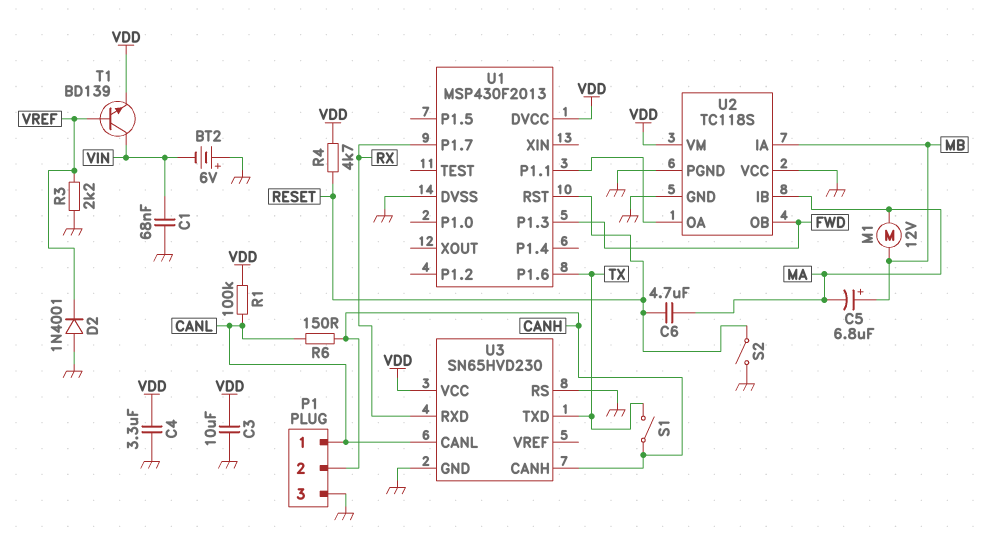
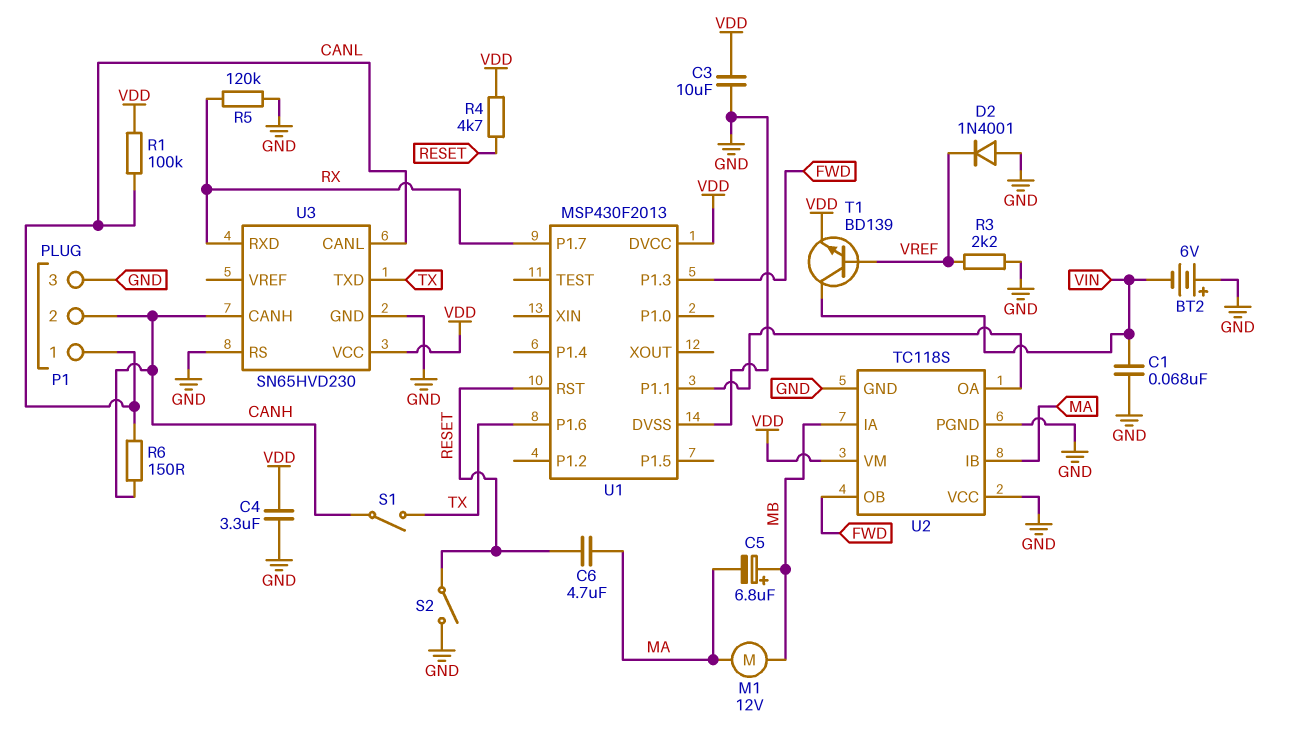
R5: none -> 120k (GND, RX)

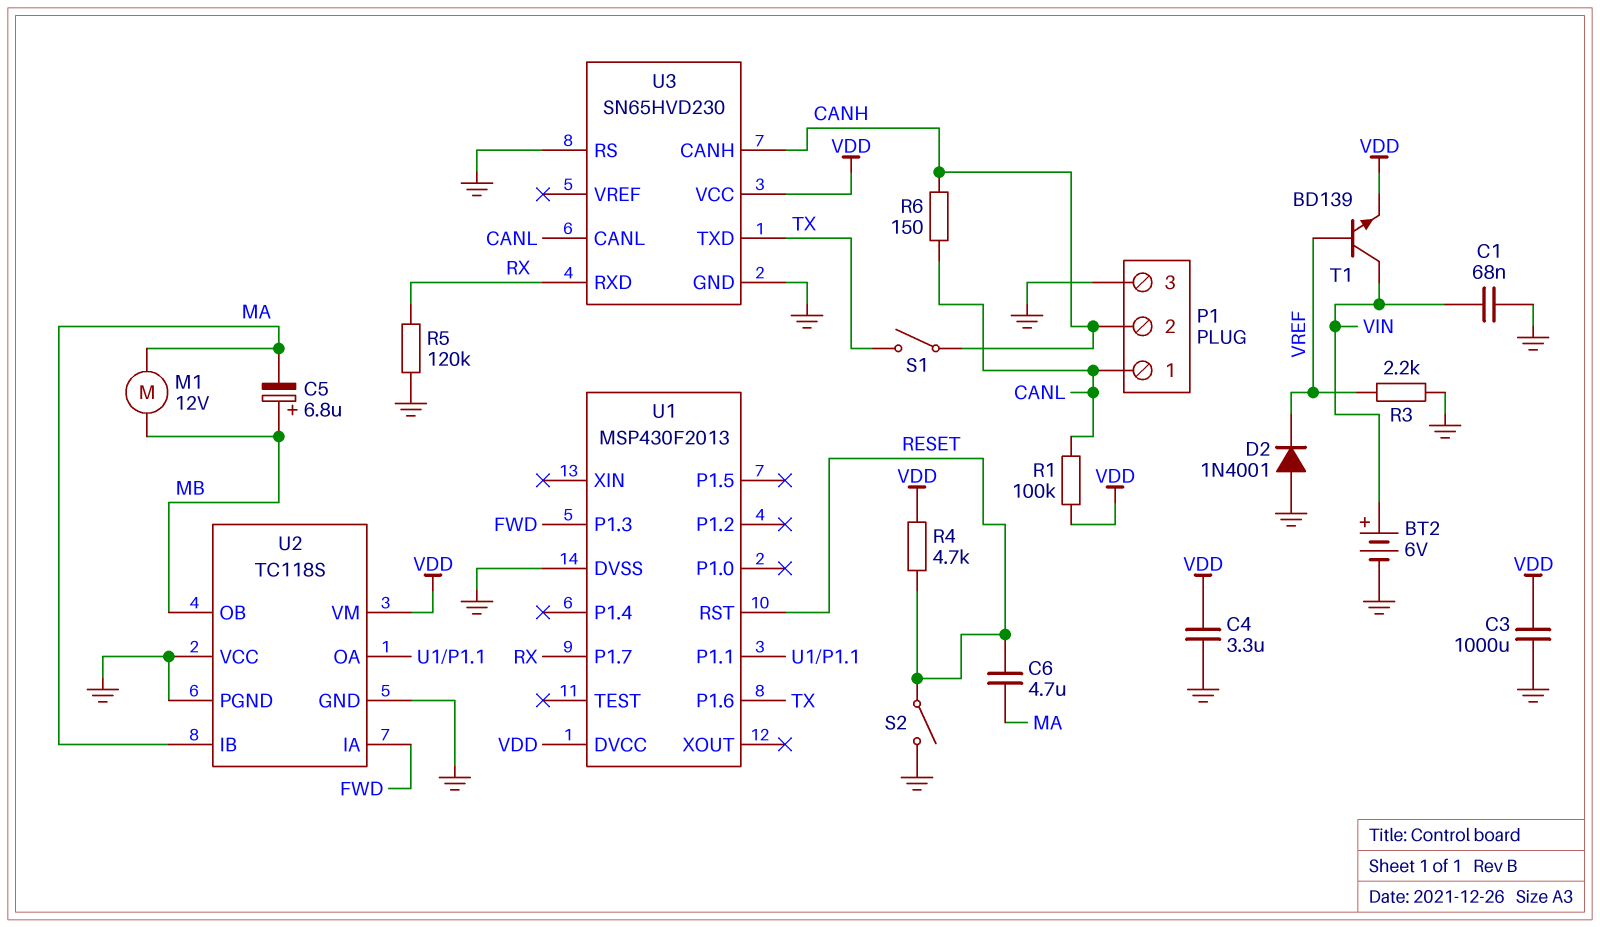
BT2: 6V (plus GND, minus VIN) -> 6V (plus VIN, minus GND)
C3: 10uF (GND, VDD) -> 1000uF (GND, VDD)
U2 pin IA: MB -> FWD
U2 pin OB: FWD -> MB

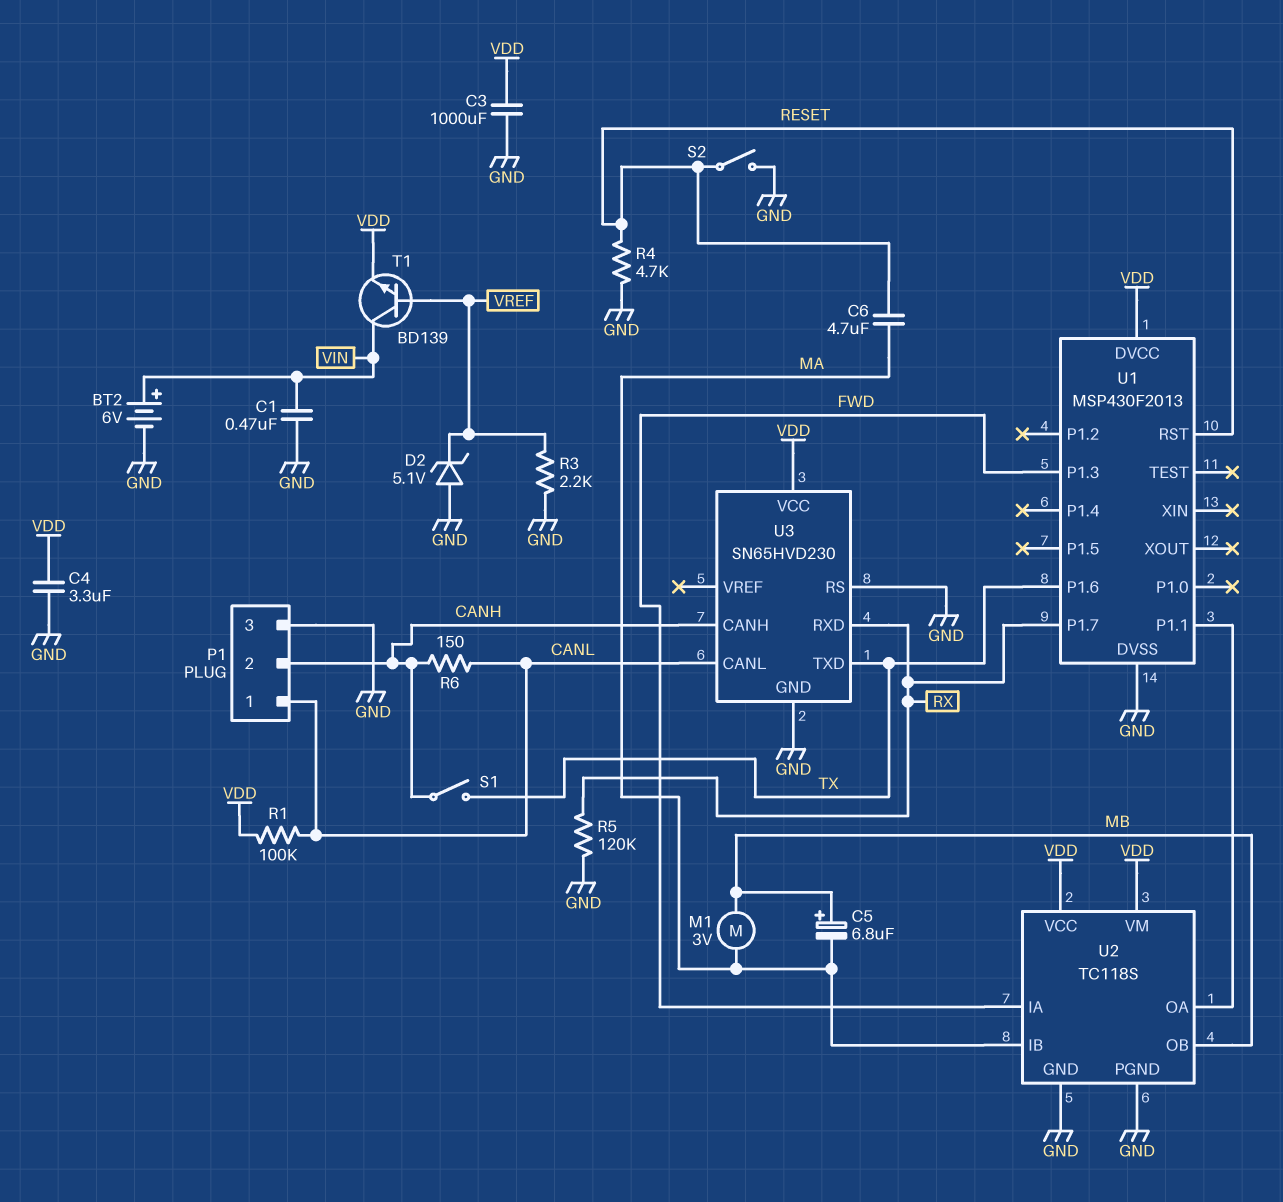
C1: 68nF (GND, VIN) -> 470nF (GND, VIN)
D2: diode 1N4001 (A GND, K VREF) -> zener 5.1V (A GND, K VREF)
M1: motor 12V (MA, MB) -> motor 3V (MA, MB)
R4: 4.7k (RESET, VDD) -> 4.7k (GND, RESET)
U2 pin VCC: GND -> VDD

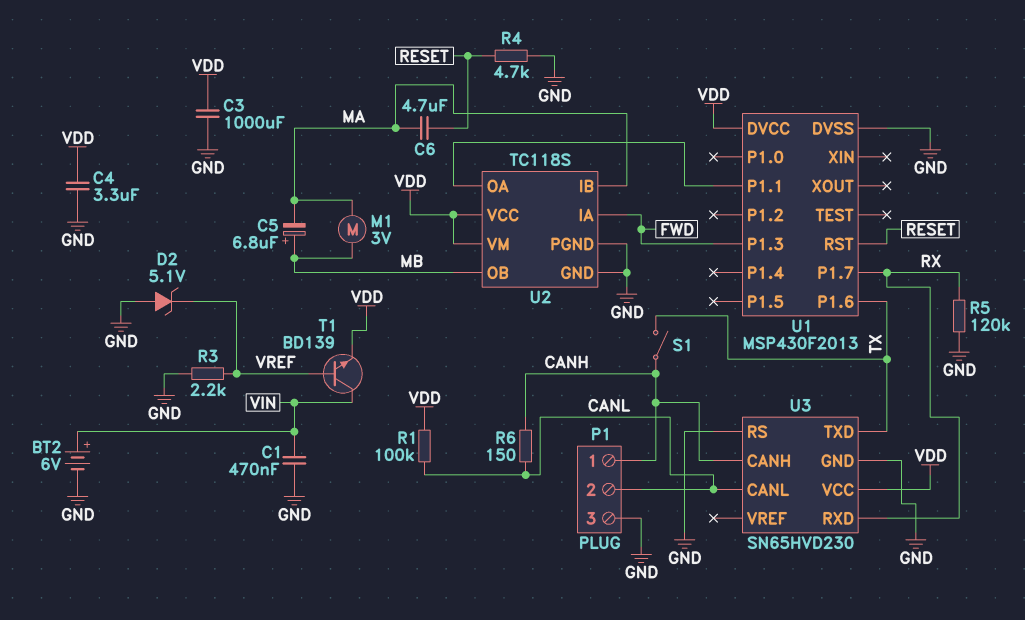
P1 pin 1: CANL -> CANH
P1 pin 2: CANH -> CANL
S2: switch (GND, RESET) -> none

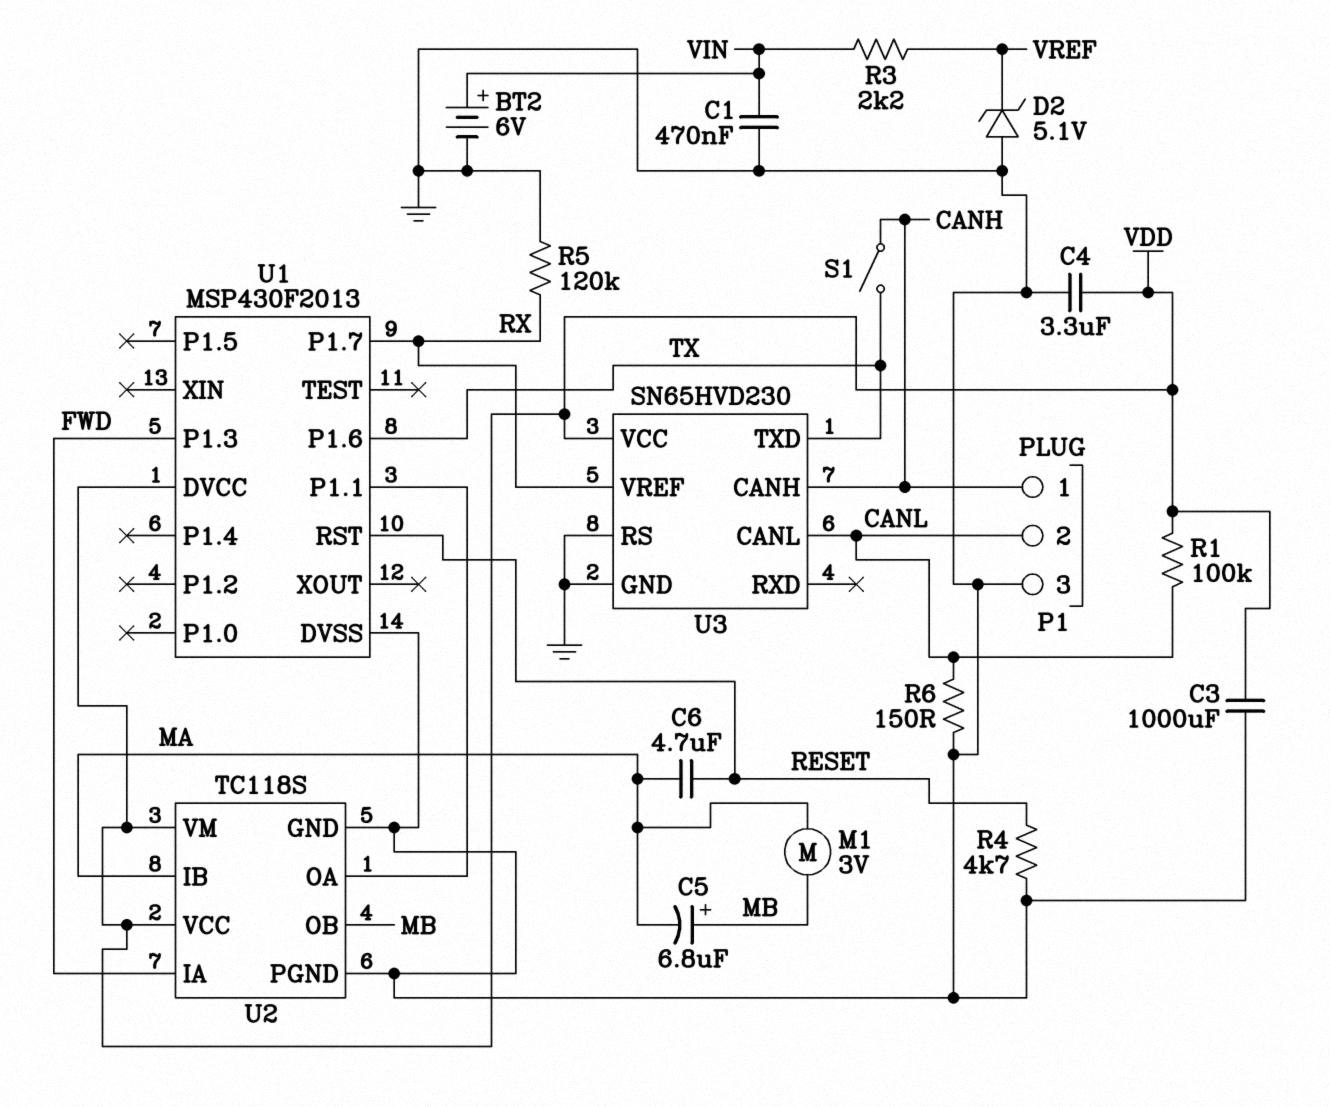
R3: 2.2k (GND, VREF) -> 2.2k (VIN, VREF)
R6: 150 (CANH, CANL) -> 150 (CANL, GND)
T1: NPN BD139 (B VREF, C VIN, E VDD) -> none
U3 pin RXD: RX -> none
U3 pin VREF: none -> RX

